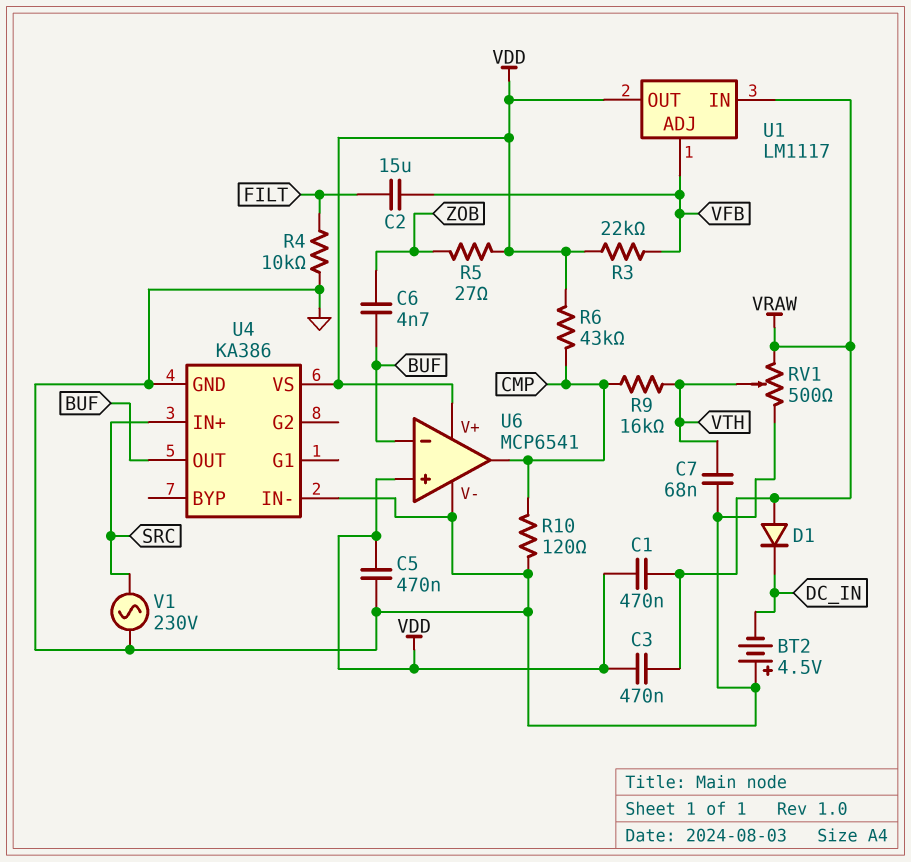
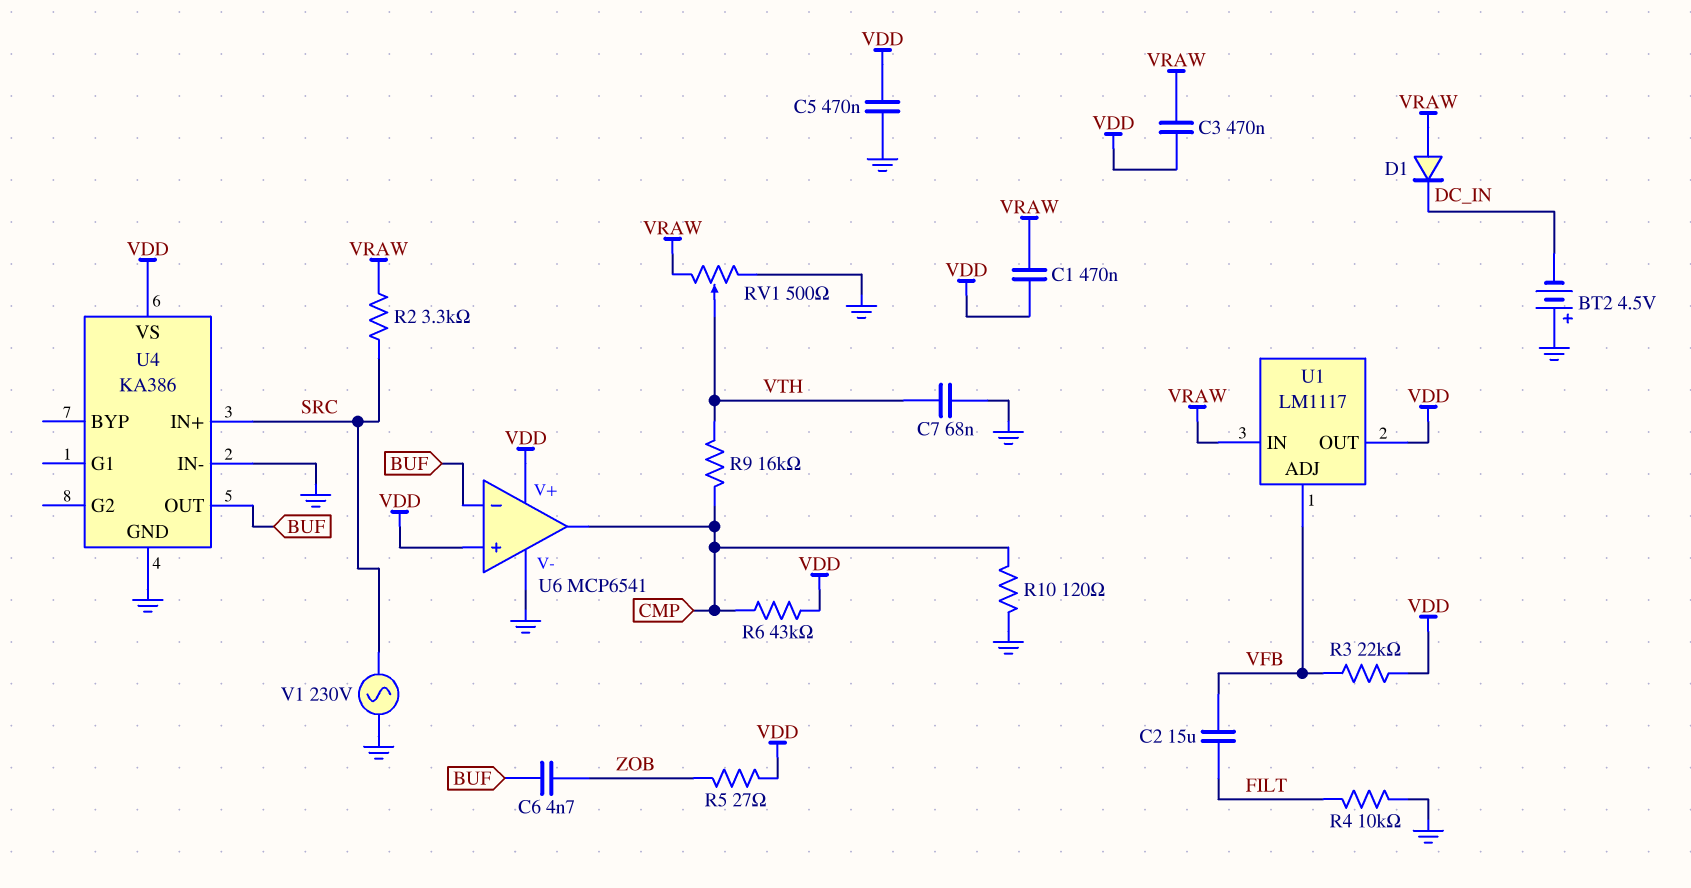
R2: none -> 3.3k (SRC, VRAW)

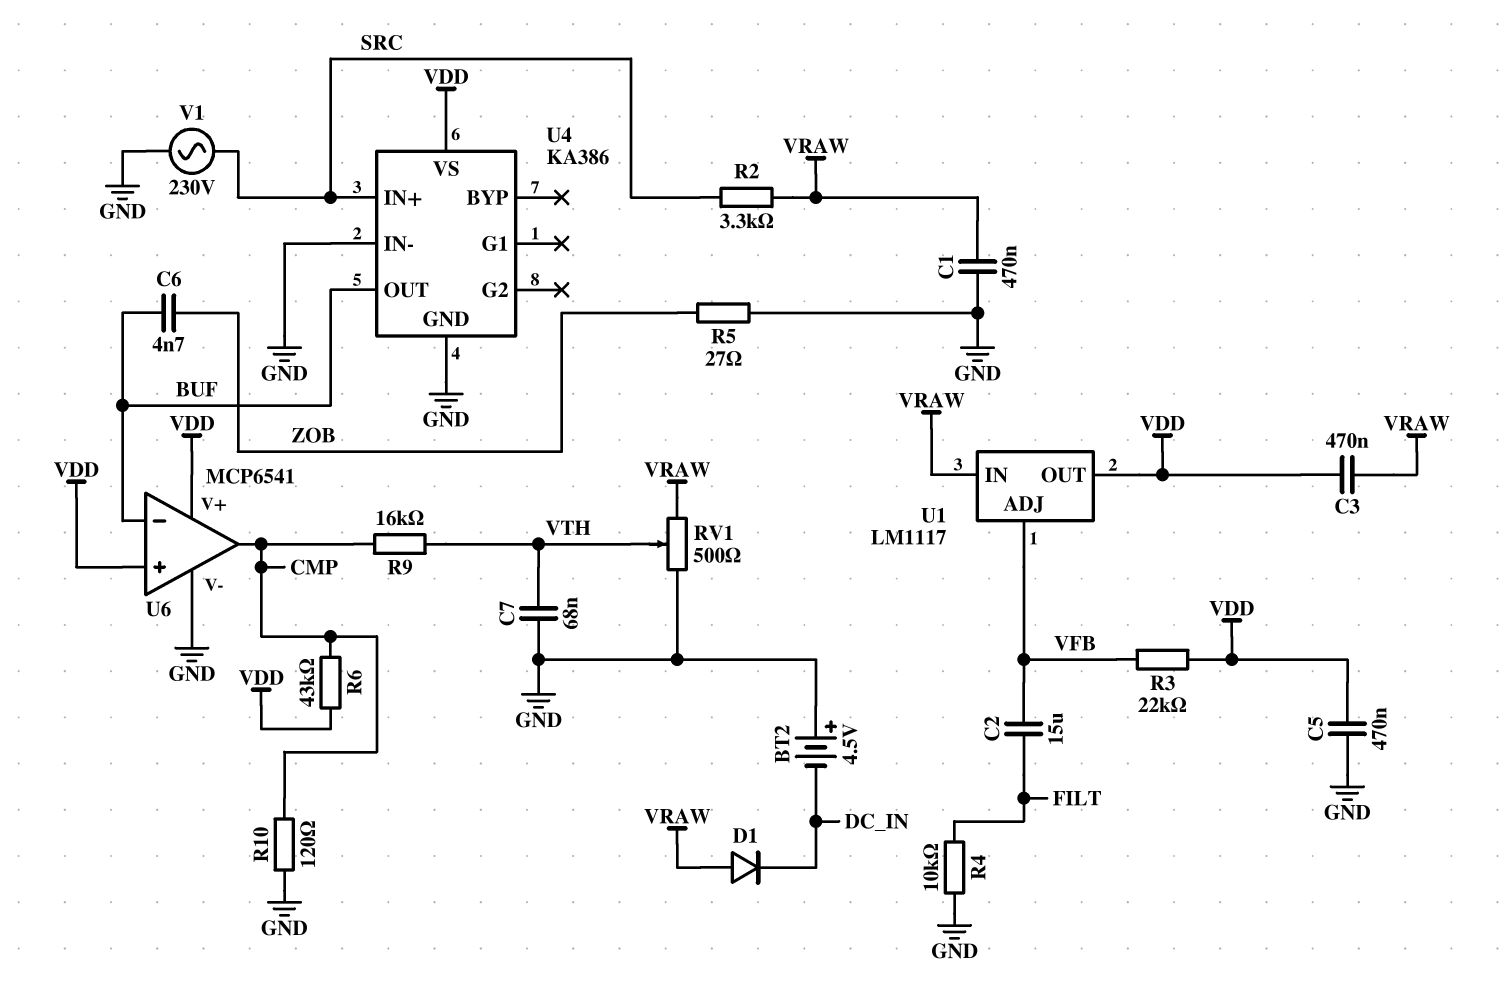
C1: 470nF (VDD, VRAW) -> 470nF (GND, VRAW)
R5: 27 (VDD, ZOB) -> 27 (GND, ZOB)

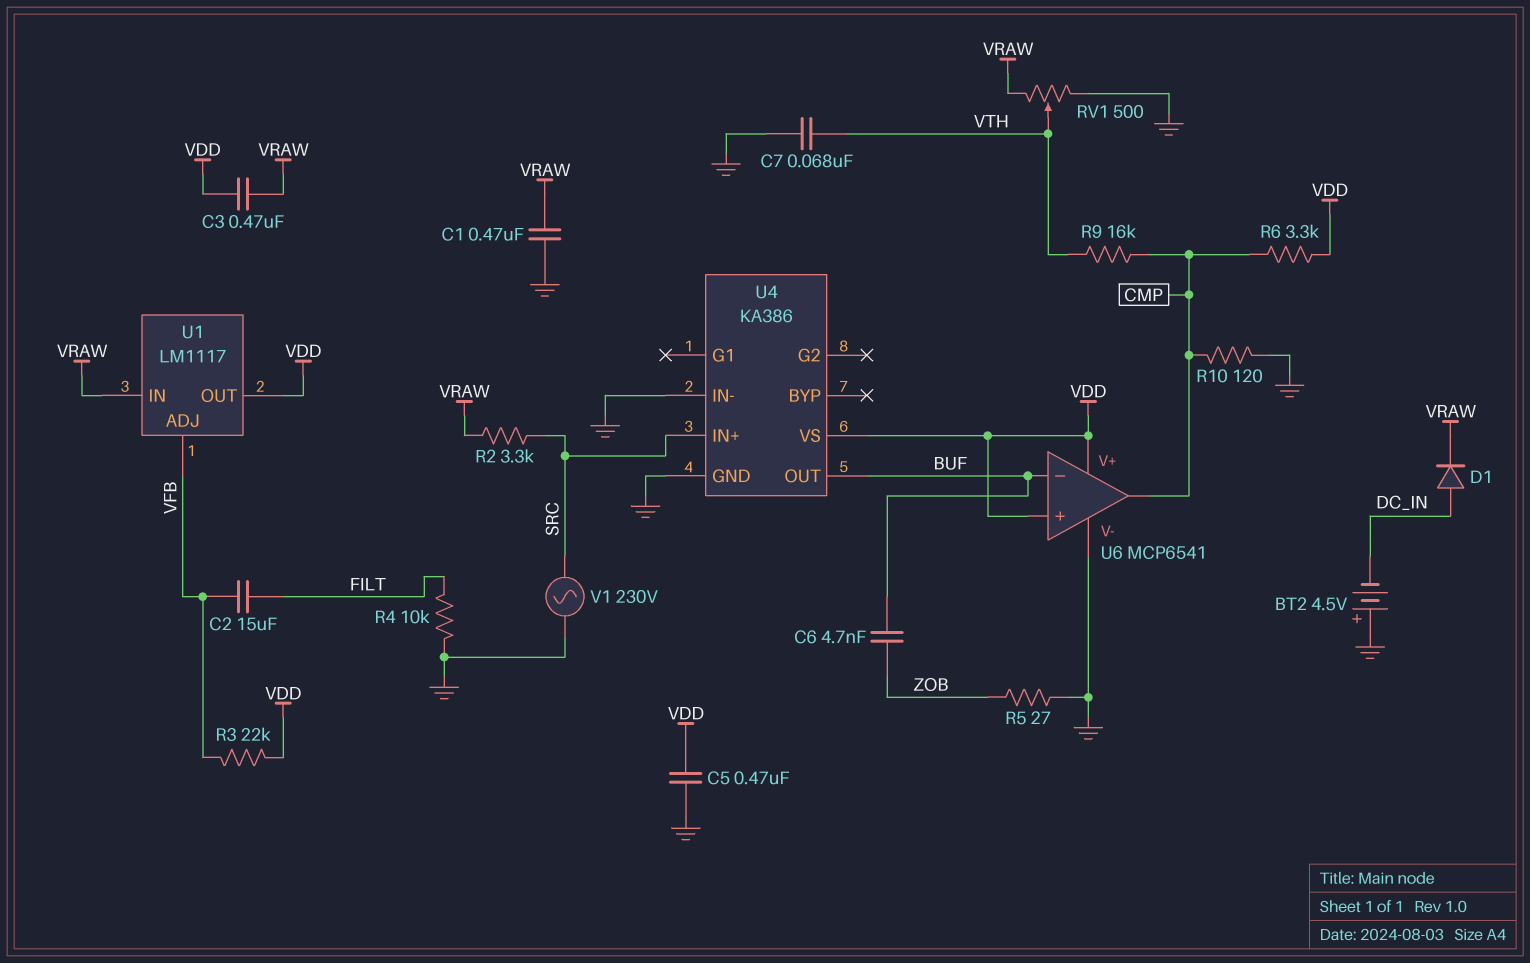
D1: diode (A VRAW, K DC_IN) -> diode (A DC_IN, K VRAW)
R6: 43k (CMP, VDD) -> 3.3k (CMP, VDD)

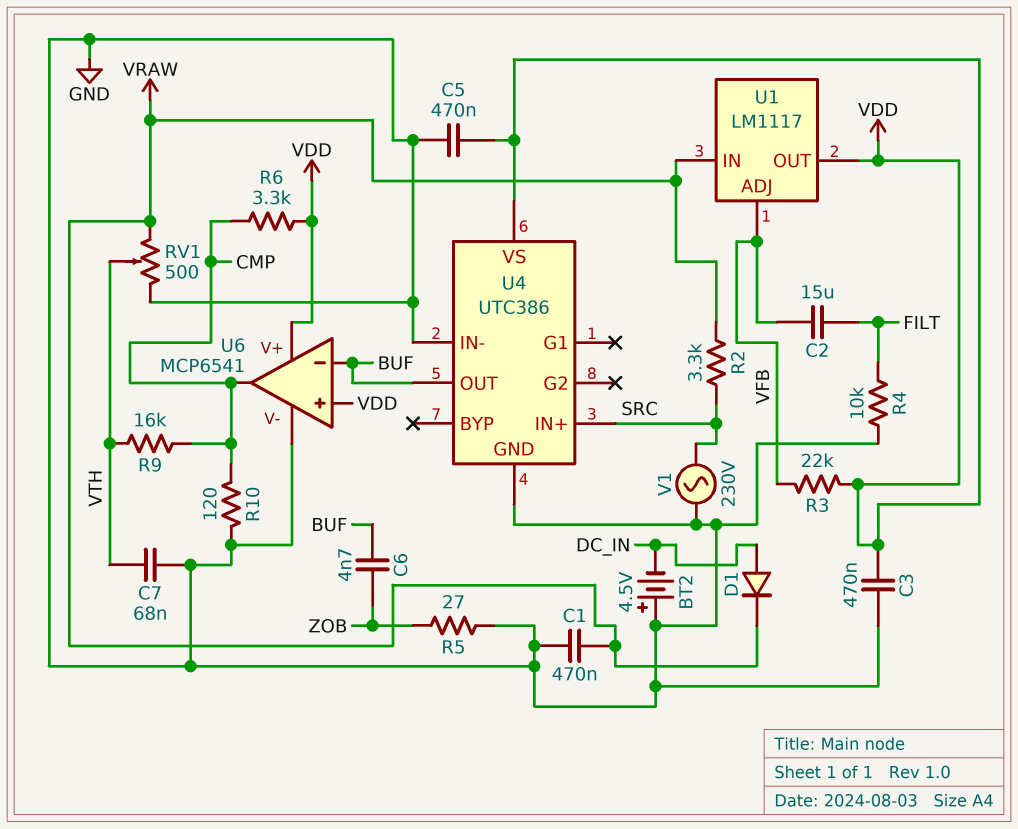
C3: 470nF (VDD, VRAW) -> 470nF (GND, VDD)
U4: KA386 -> UTC386

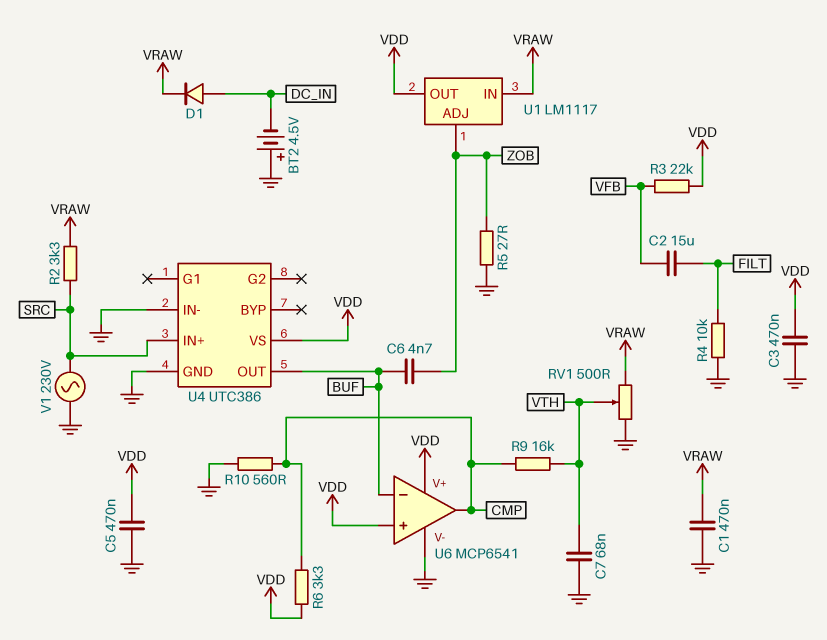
R10: 120 (CMP, GND) -> 560 (CMP, GND)
U1 pin ADJ: VFB -> ZOB

